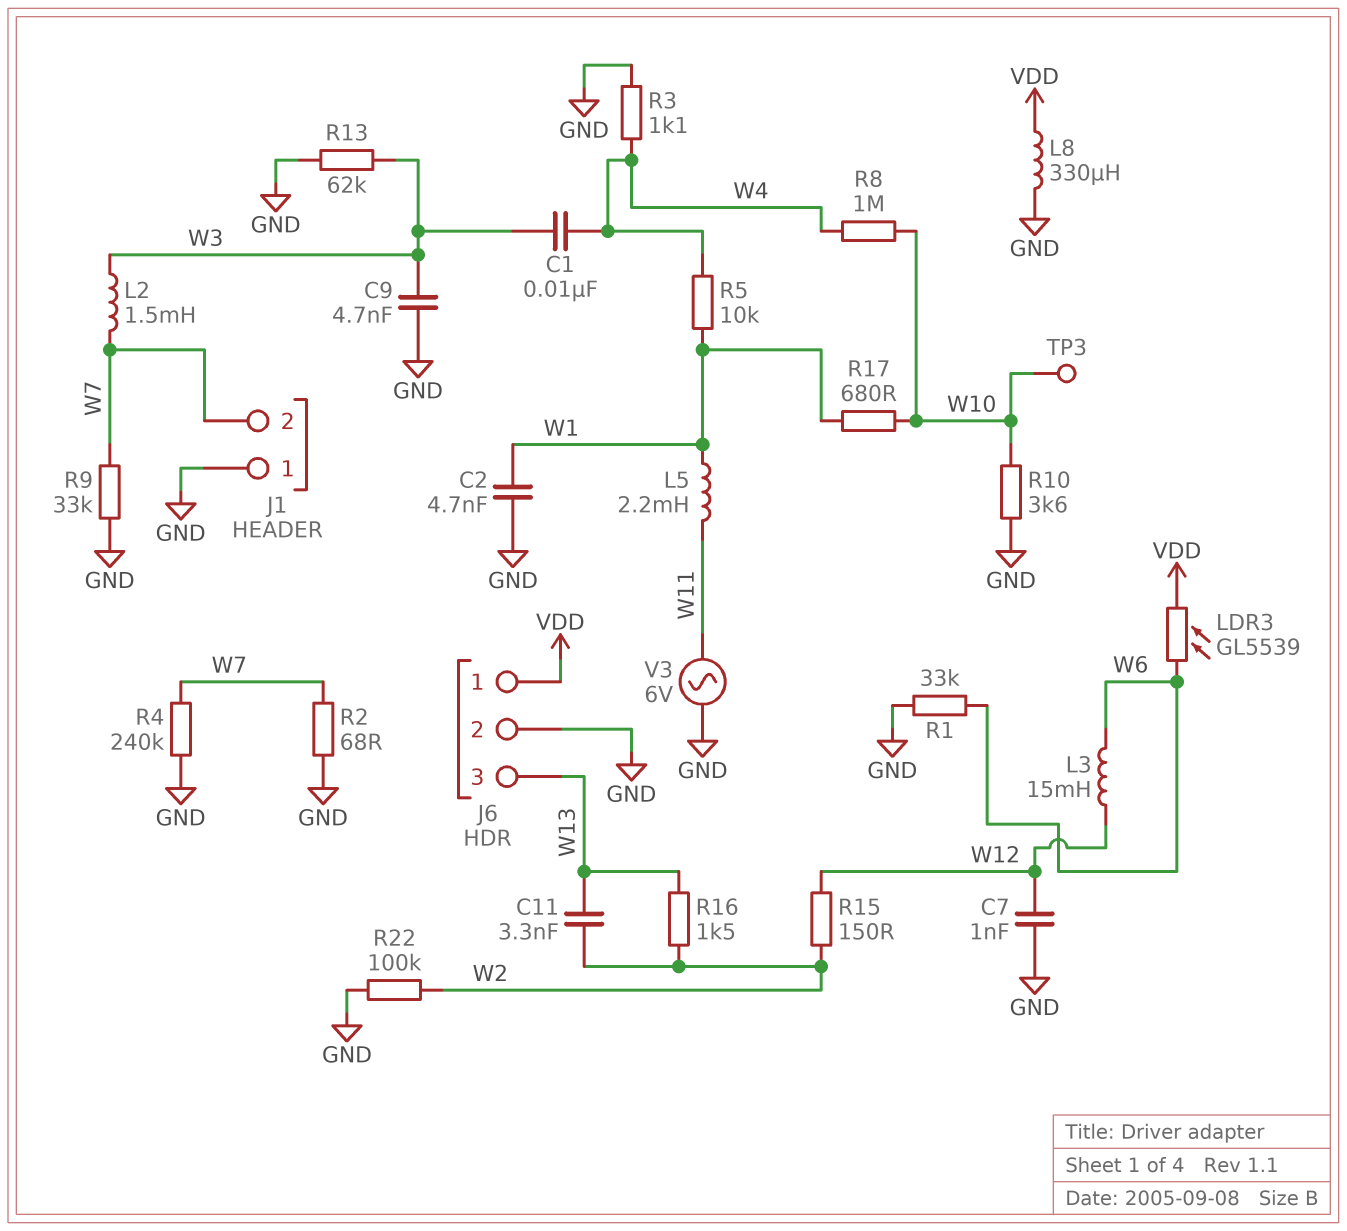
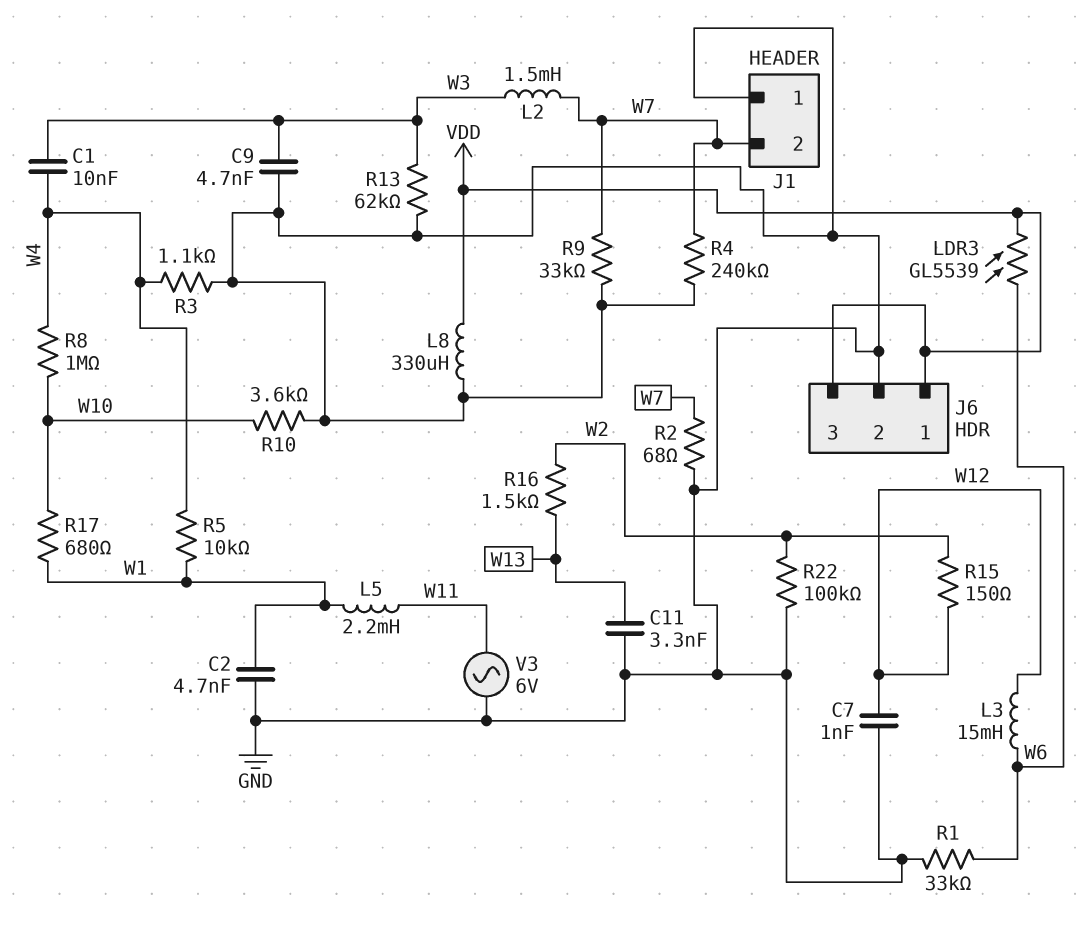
C11: 3.3nF (W2, W13) -> 3.3nF (GND, W13)
J6 pin 3: W13 -> VDD
TP3: test point (W10) -> none

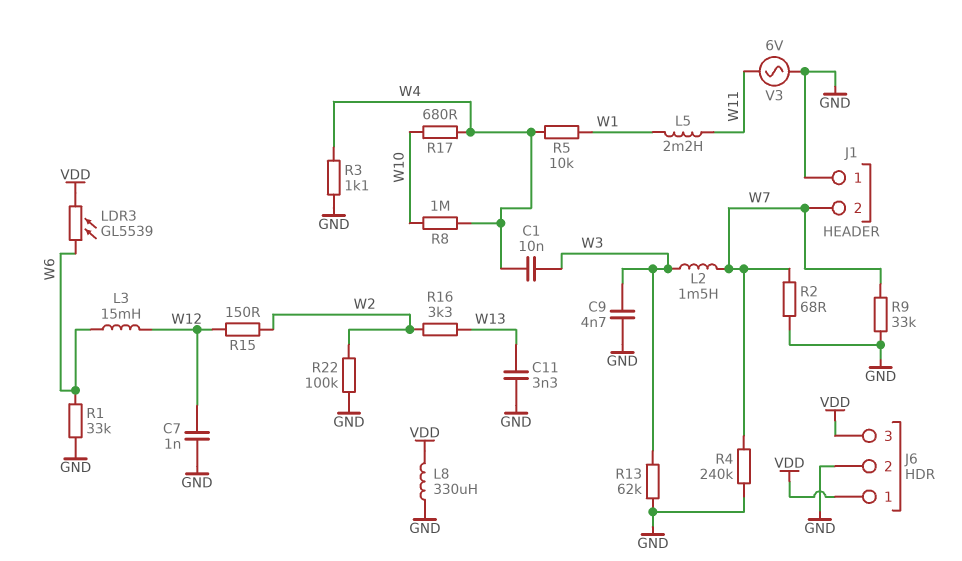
C2: 4.7nF (GND, W1) -> none
R10: 3.6k (GND, W10) -> none
R16: 1.5k (W2, W13) -> 3.3k (W2, W13)
R17: 680 (W1, W10) -> 680 (W4, W10)

